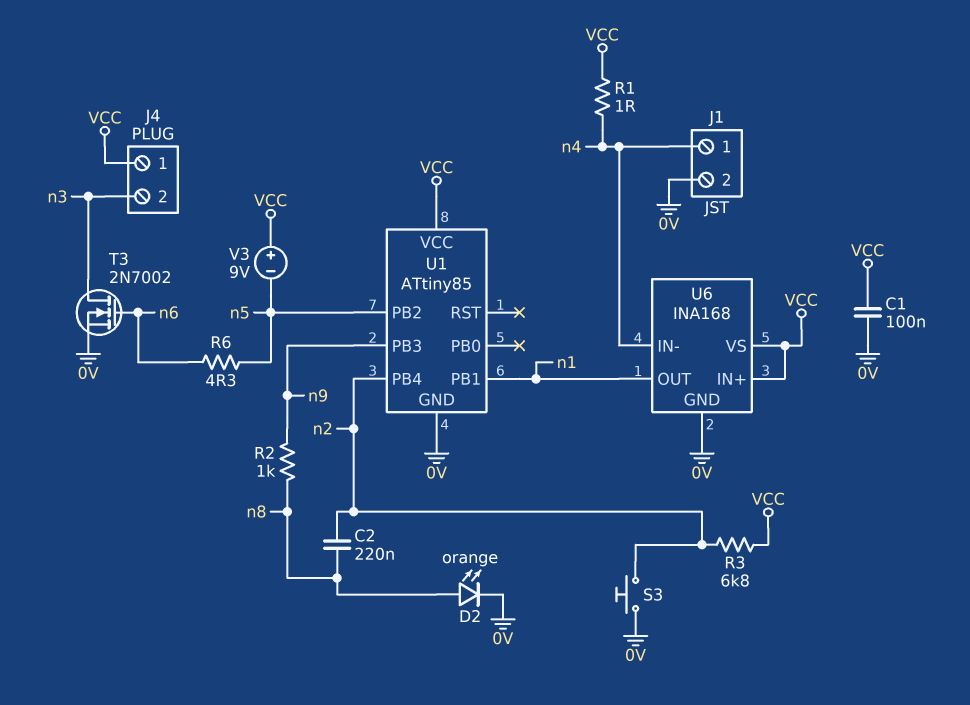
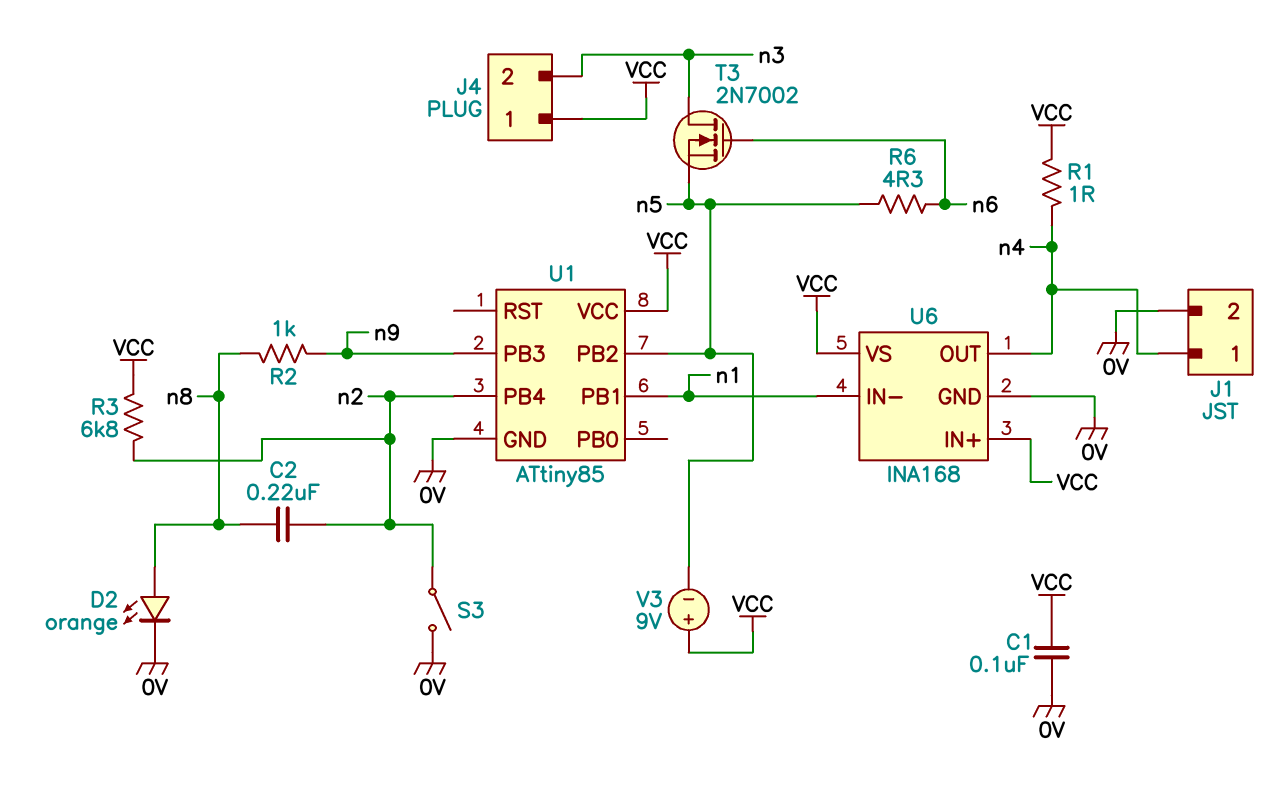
S3: button (0V, n2) -> switch (0V, n2)
T3: NMOS 2N7002 (G n6, D n3, S 0V) -> NMOS 2N7002 (G n6, D n3, S n5)
U6 pin IN-: n4 -> n1
U6 pin OUT: n1 -> n4

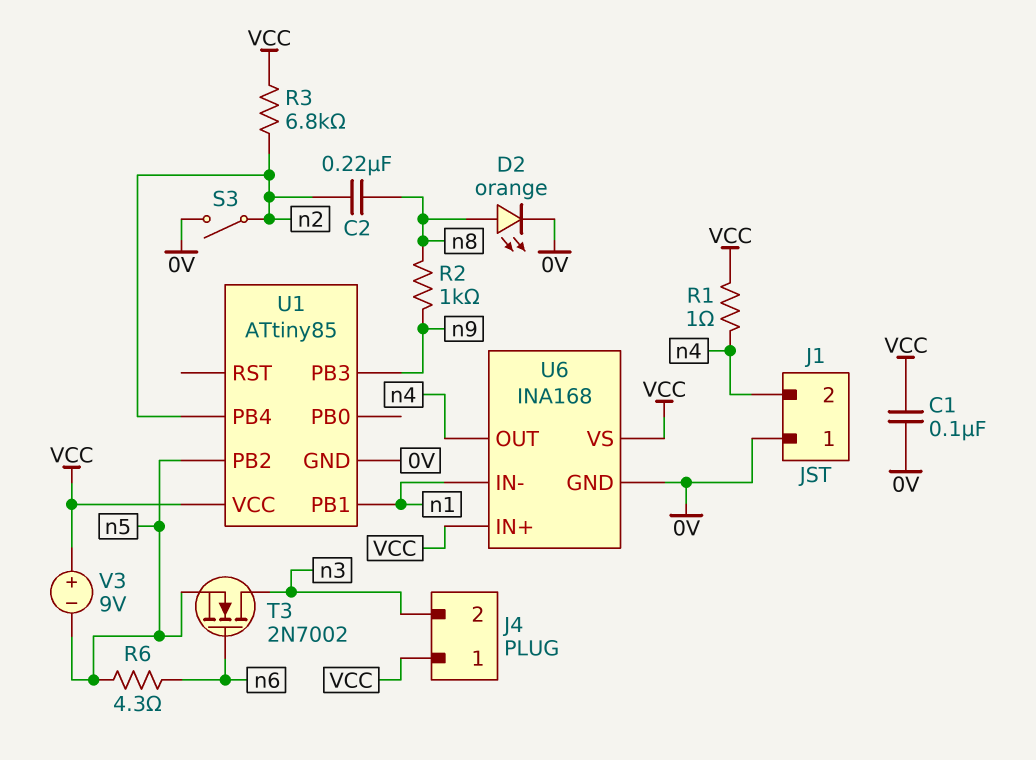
J1 pin 1: n4 -> 0V
J1 pin 2: 0V -> n4

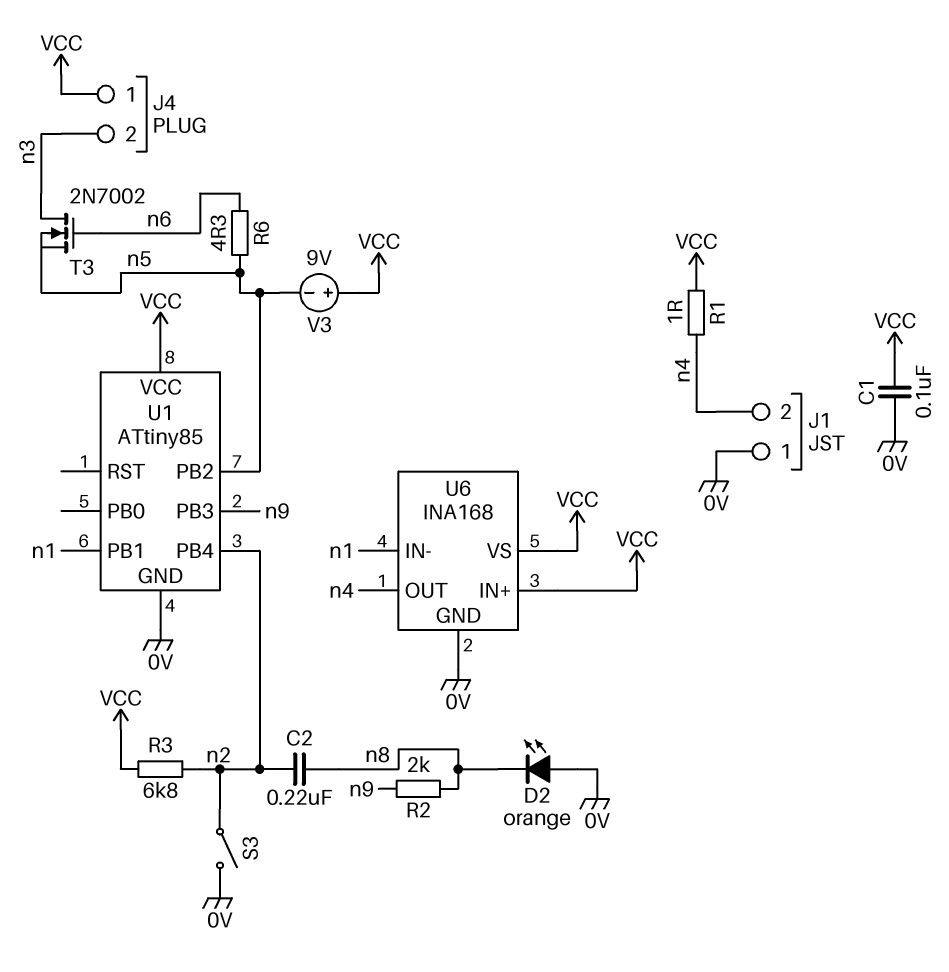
D2: LED orange (A n8, K 0V) -> LED orange (A 0V, K n8)
R2: 1k (n8, n9) -> 2k (n8, n9)

